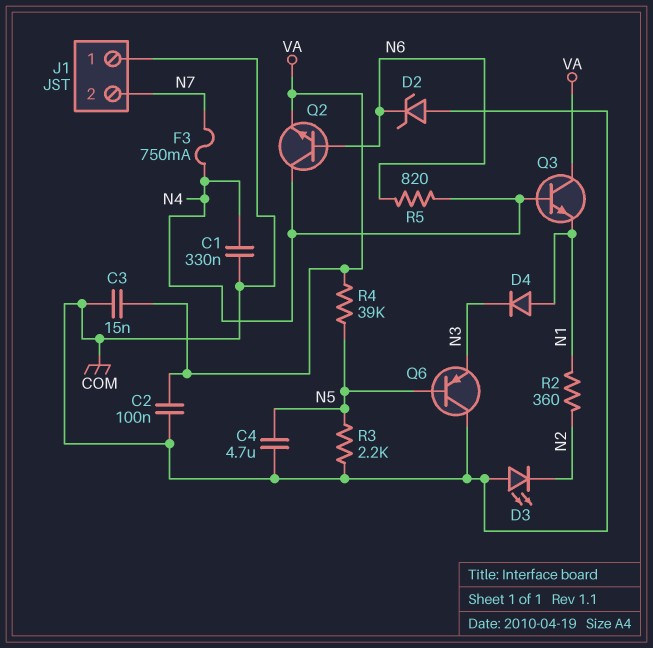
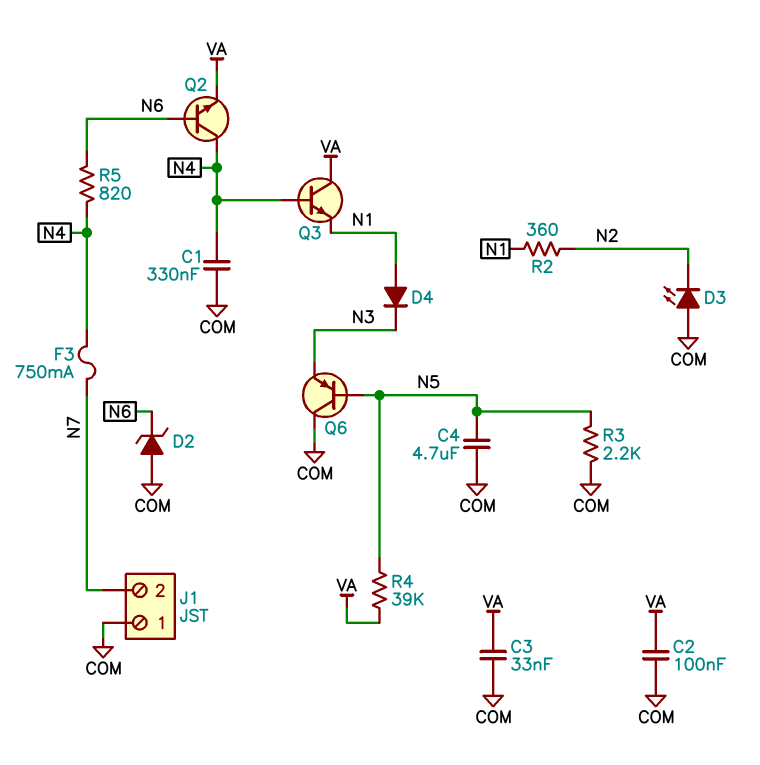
C3: 15nF (COM, VA) -> 33nF (COM, VA)

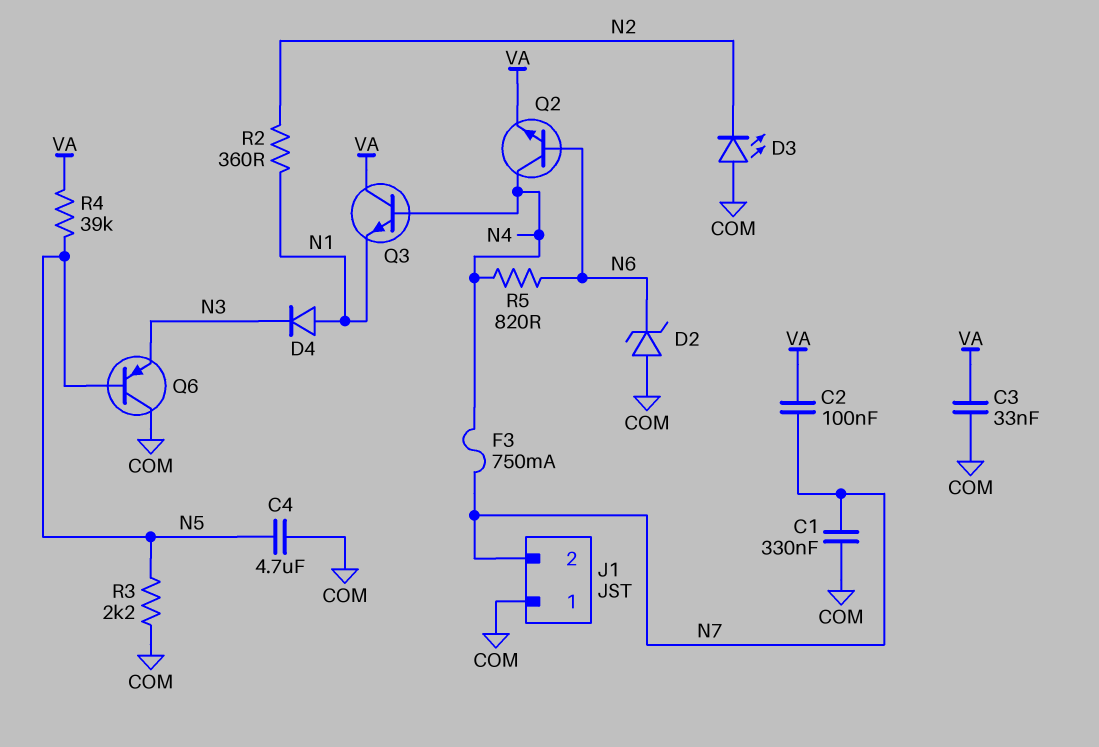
C1: 330nF (COM, N4) -> 330nF (COM, N7)
C2: 100nF (COM, VA) -> 100nF (N7, VA)

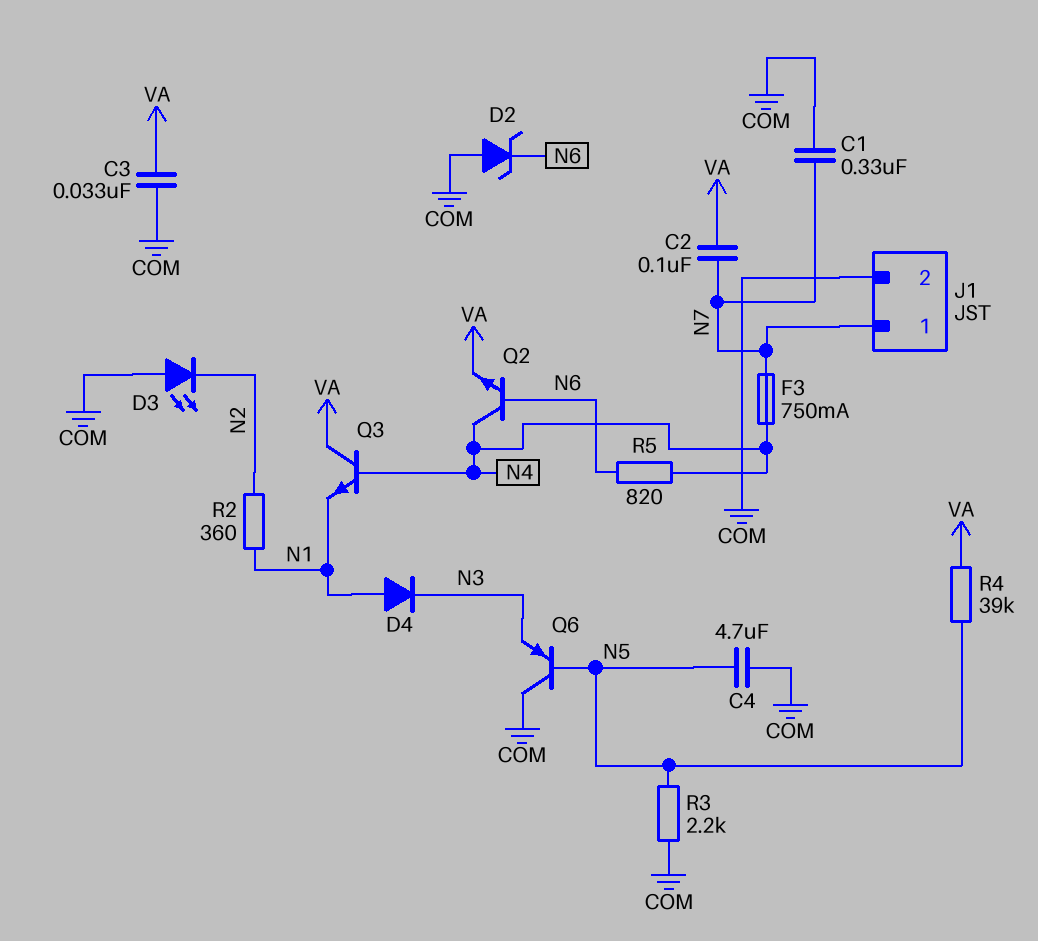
J1 pin 1: COM -> N7
J1 pin 2: N7 -> COM

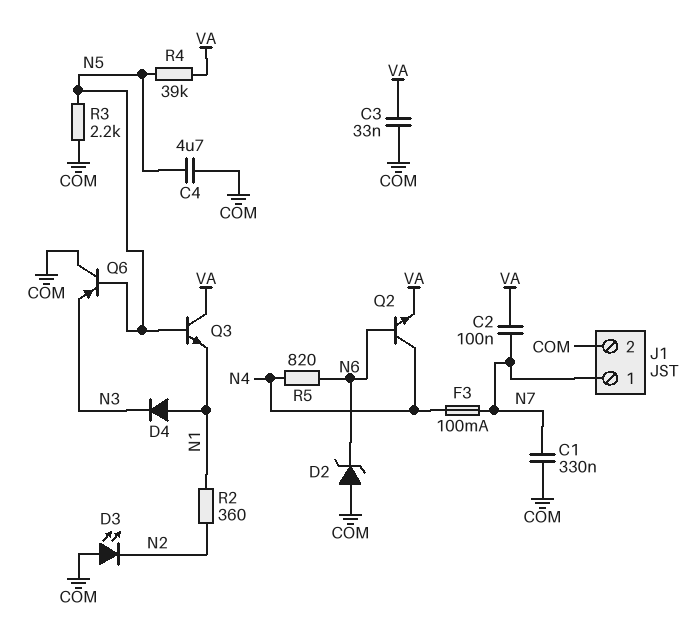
F3: 750mA (N4, N7) -> 100mA (N4, N7)
Q3: NPN (B N4, C VA, E N1) -> NPN (B N5, C VA, E N1)

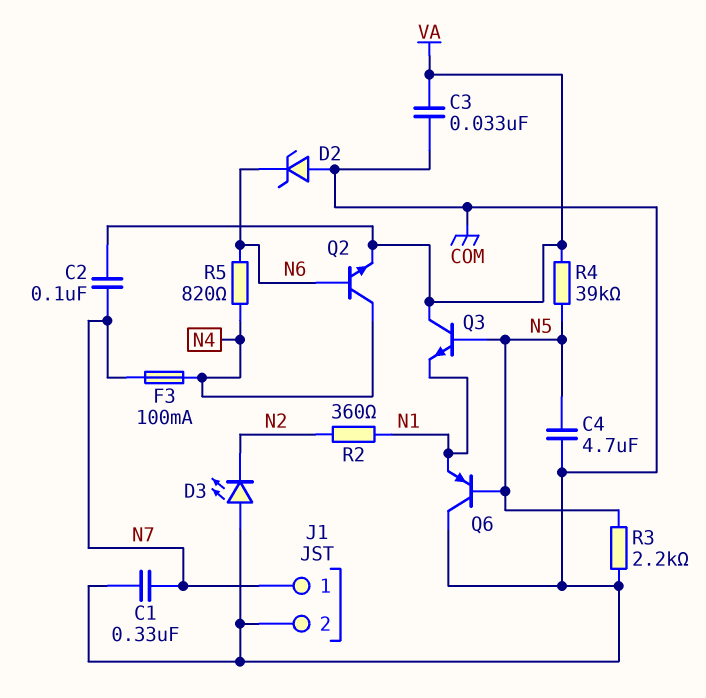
D4: diode (A N1, K N3) -> none
Q6: PNP (B N5, C COM, E N3) -> PNP (B N5, C COM, E N1)

